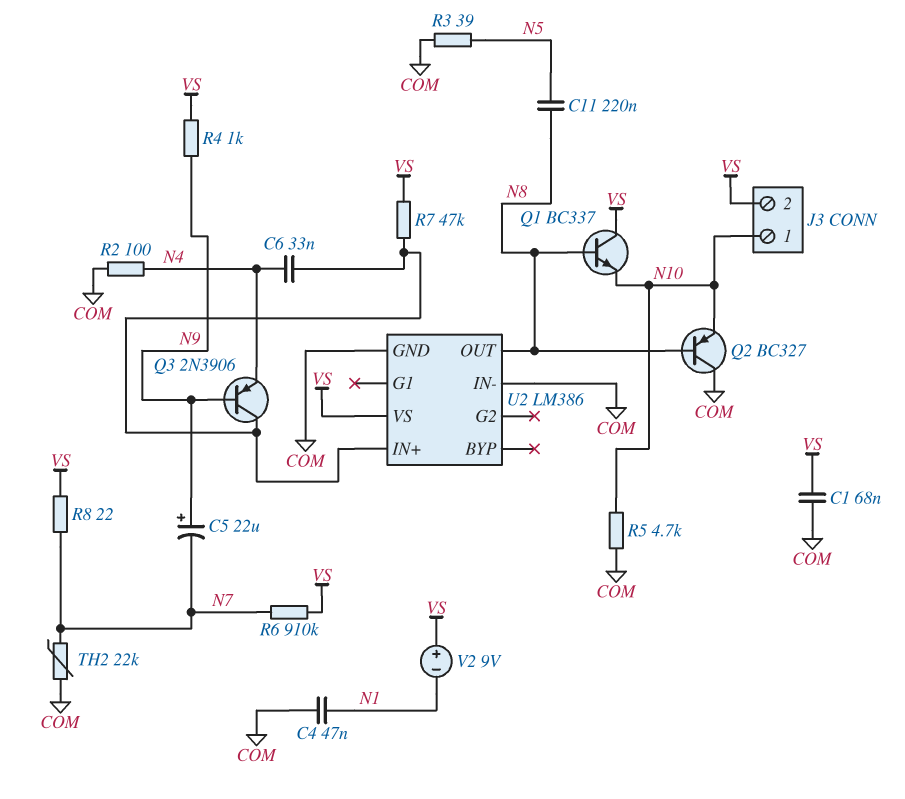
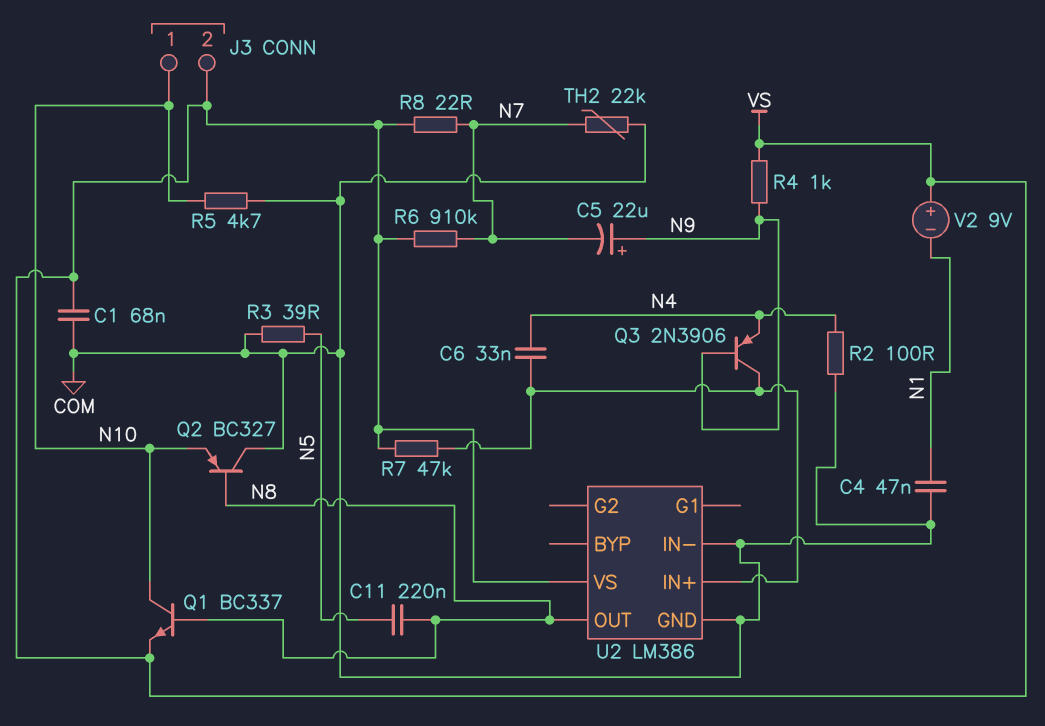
Q1: NPN BC337 (B N8, C VS, E N10) -> NPN BC337 (B N8, C N10, E VS)

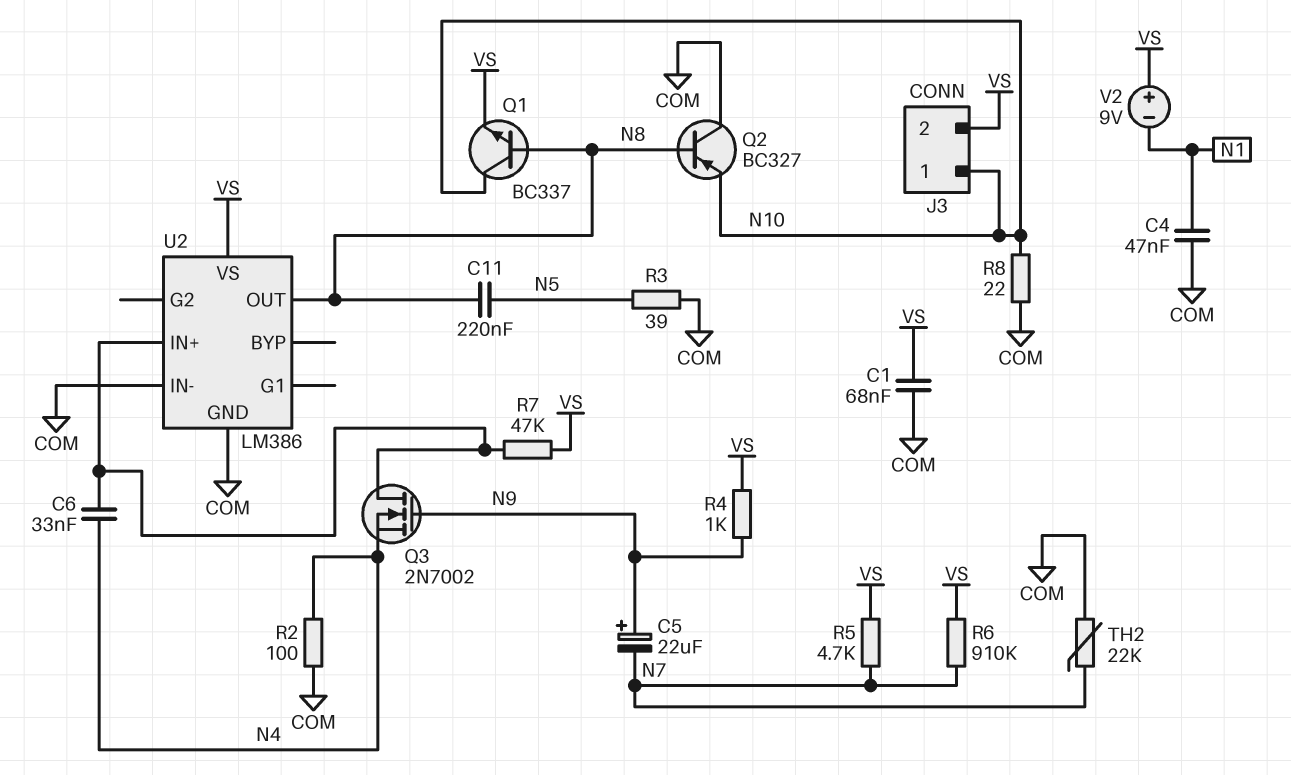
Q3: PNP 2N3906 (B N9, C U2/IN+, E N4) -> NMOS 2N7002 (G N9, D U2/IN+, S N4)
R5: 4.7k (COM, N10) -> 4.7k (N7, VS)
R8: 22 (N7, VS) -> 22 (COM, N10)

